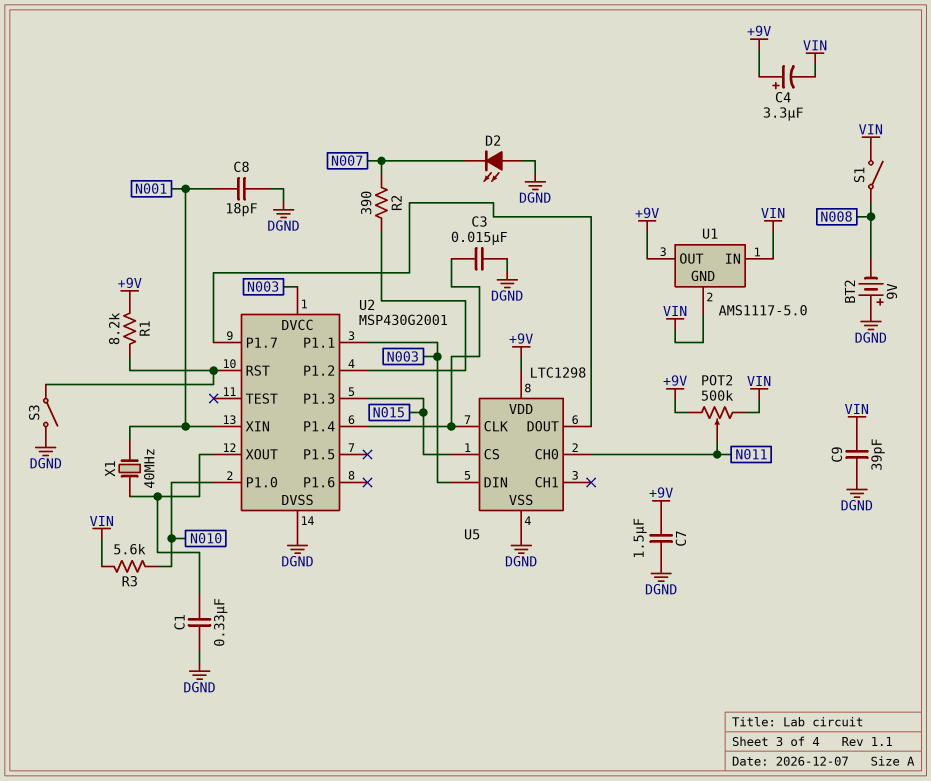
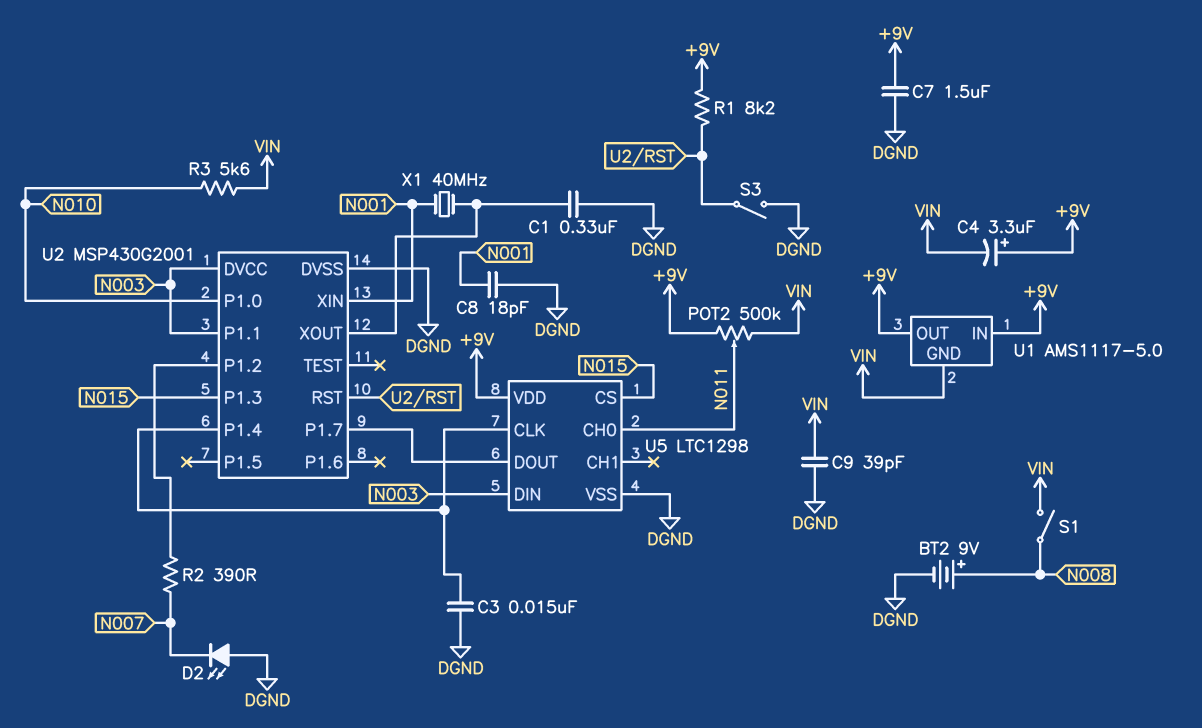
BT2: 9V (plus DGND, minus N008) -> 9V (plus N008, minus DGND)
U1 pin IN: VIN -> +9V

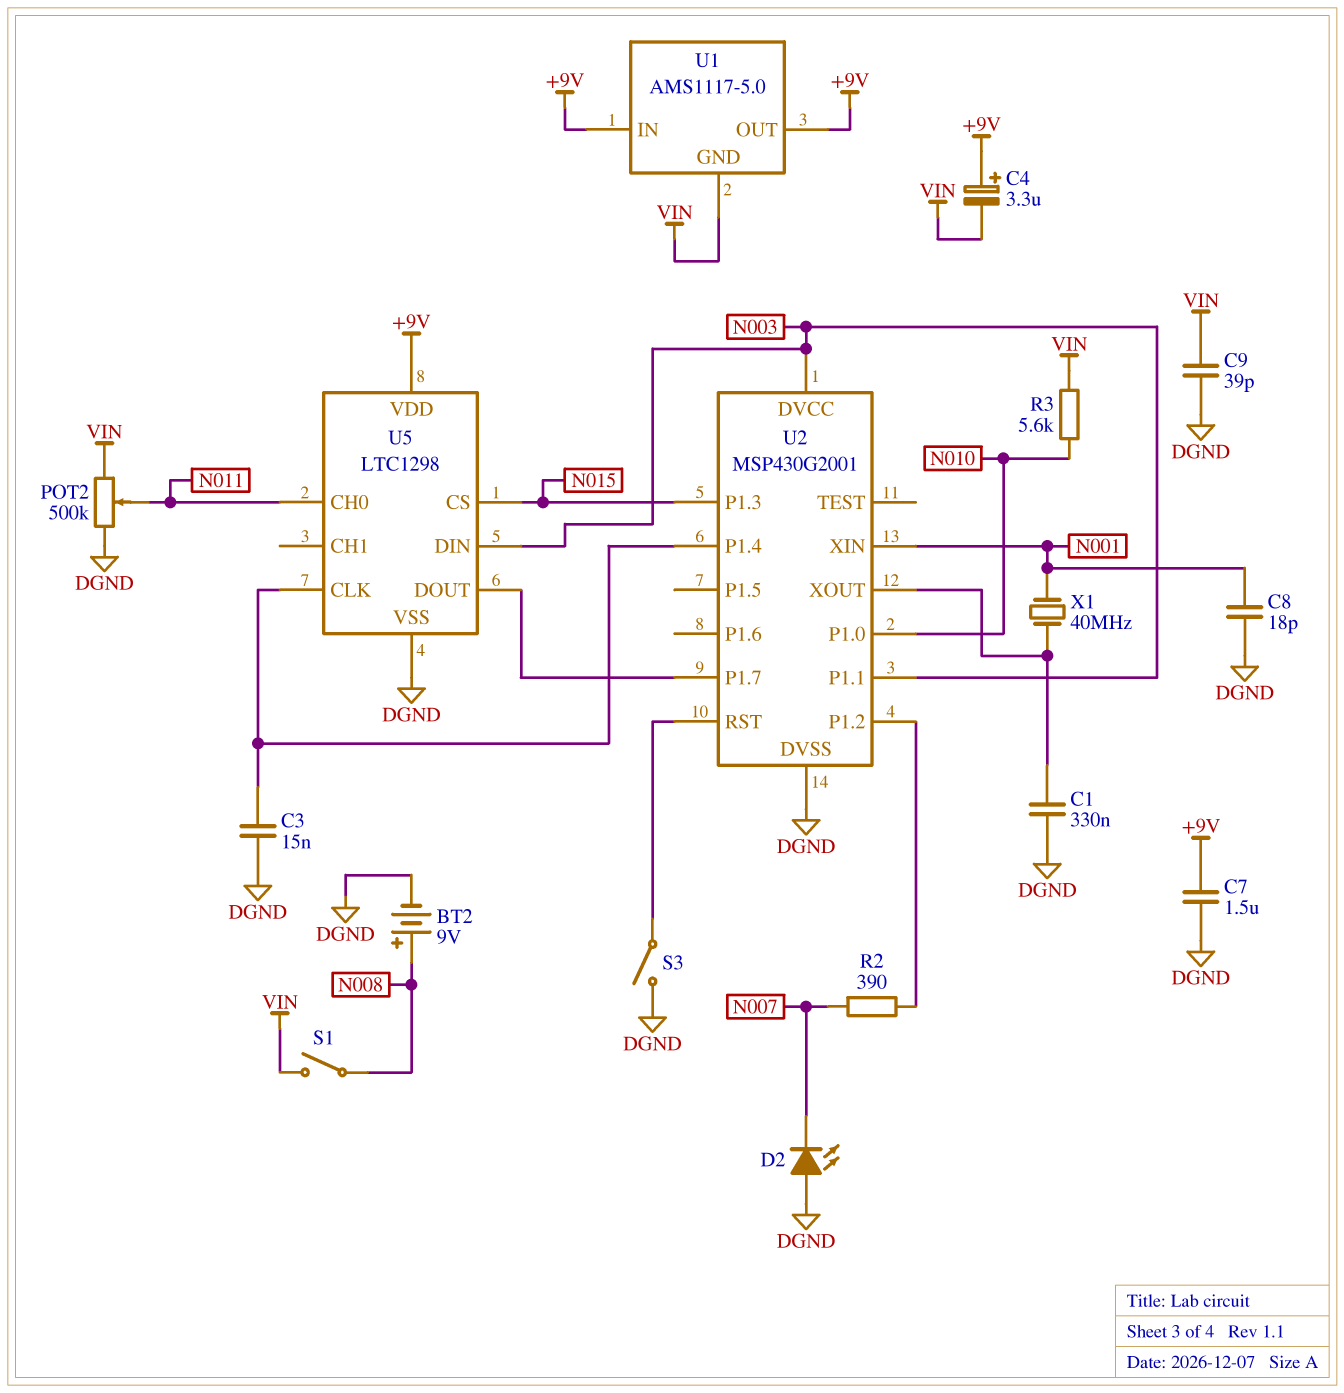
POT2: 500k (+9V, VIN, wiper N011) -> 500k (DGND, VIN, wiper N011)
R1: 8.2k (+9V, U2/RST) -> none

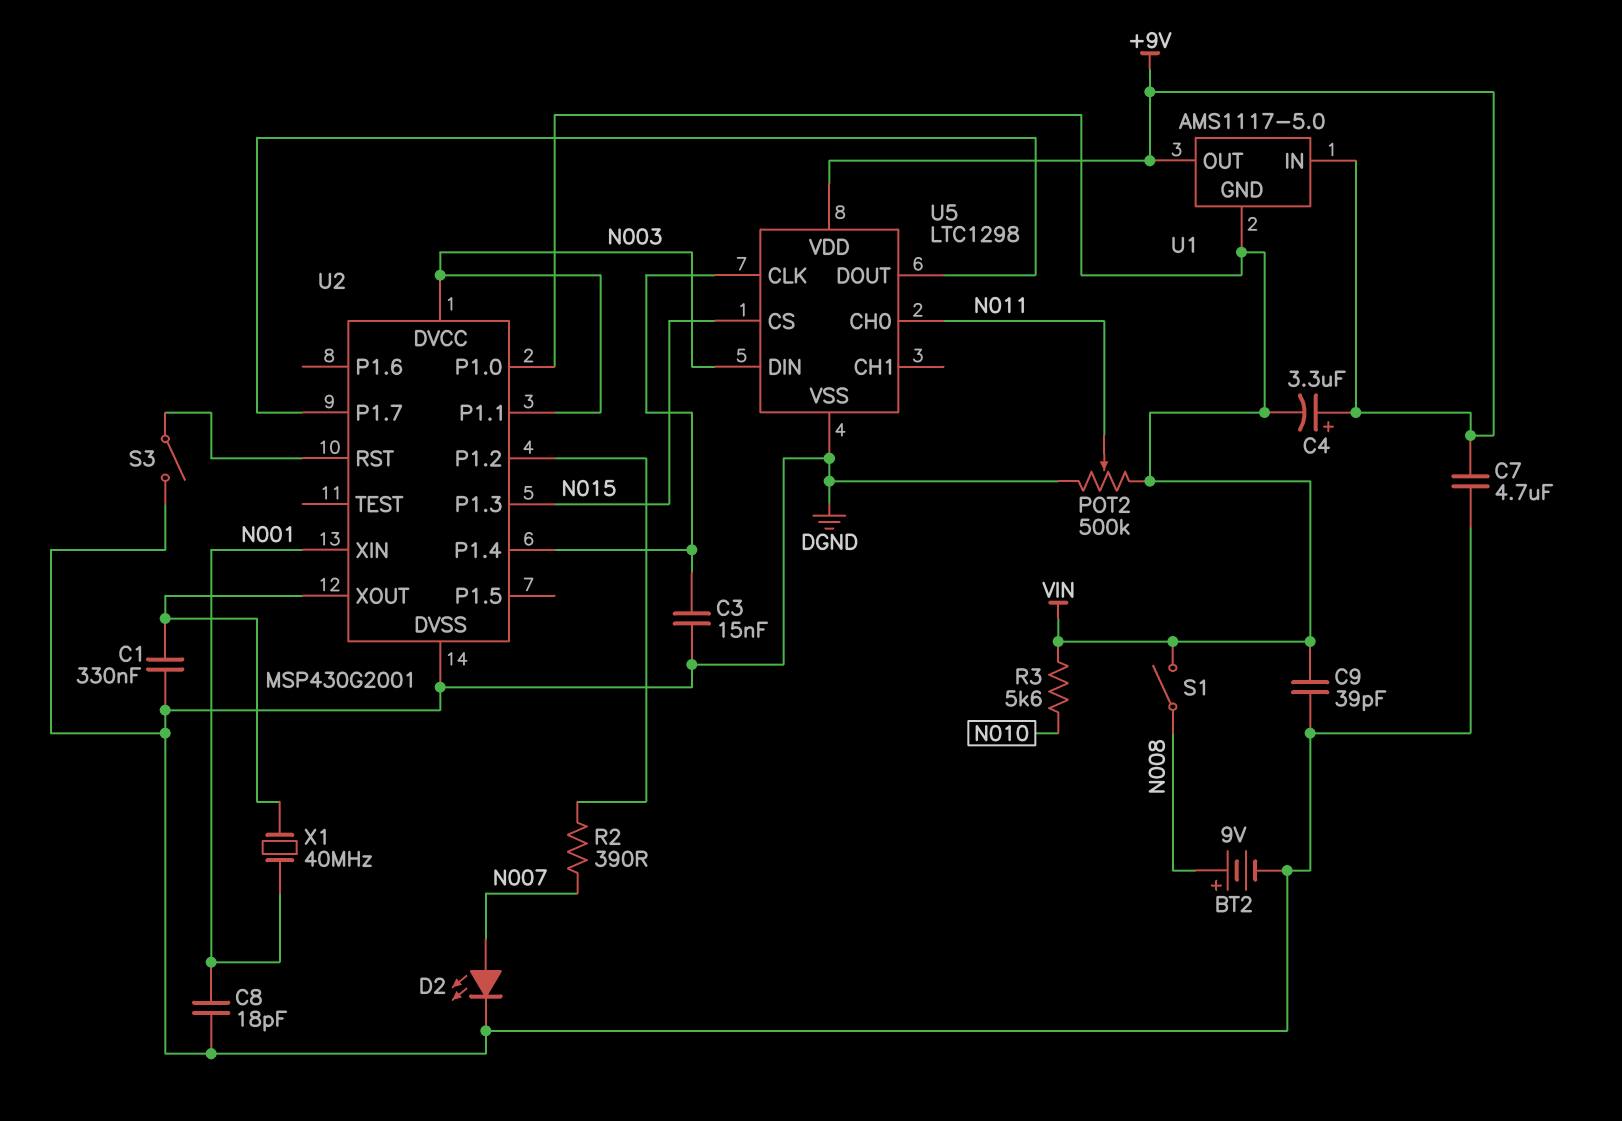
C7: 1.5uF (+9V, DGND) -> 4.7uF (+9V, DGND)
D2: LED (A DGND, K N007) -> LED (A N007, K DGND)
U2 pin P1.0: N010 -> VIN

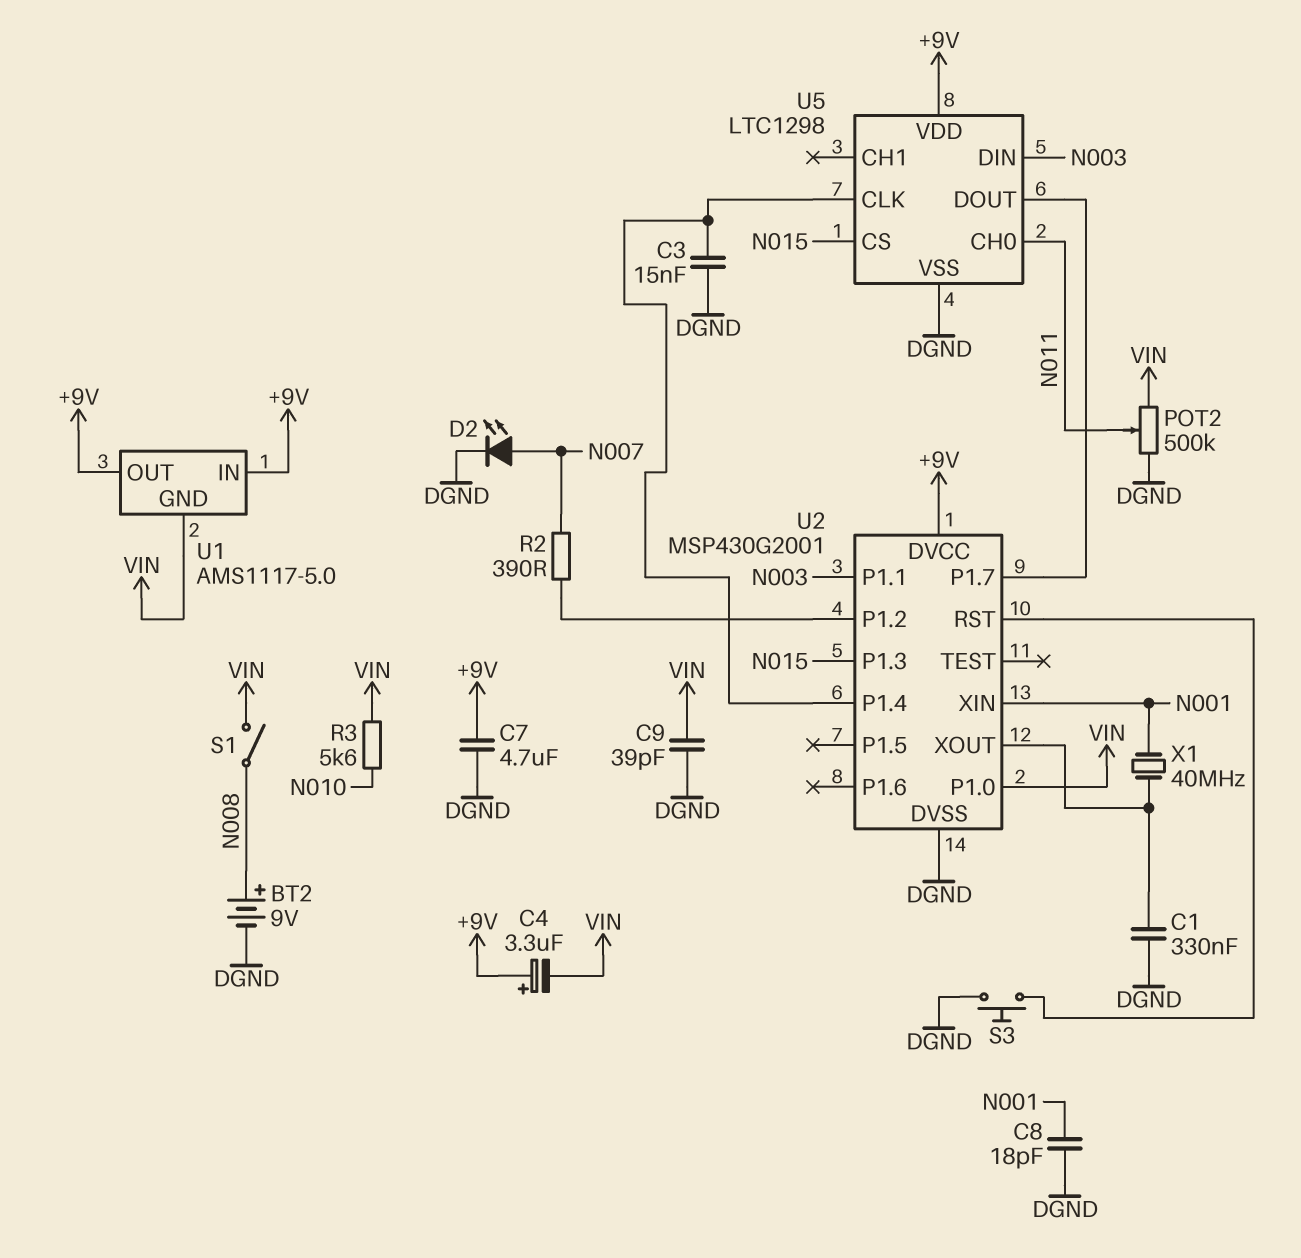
S3: switch (DGND, U2/RST) -> button (DGND, U2/RST)
U2 pin DVCC: N003 -> +9V

